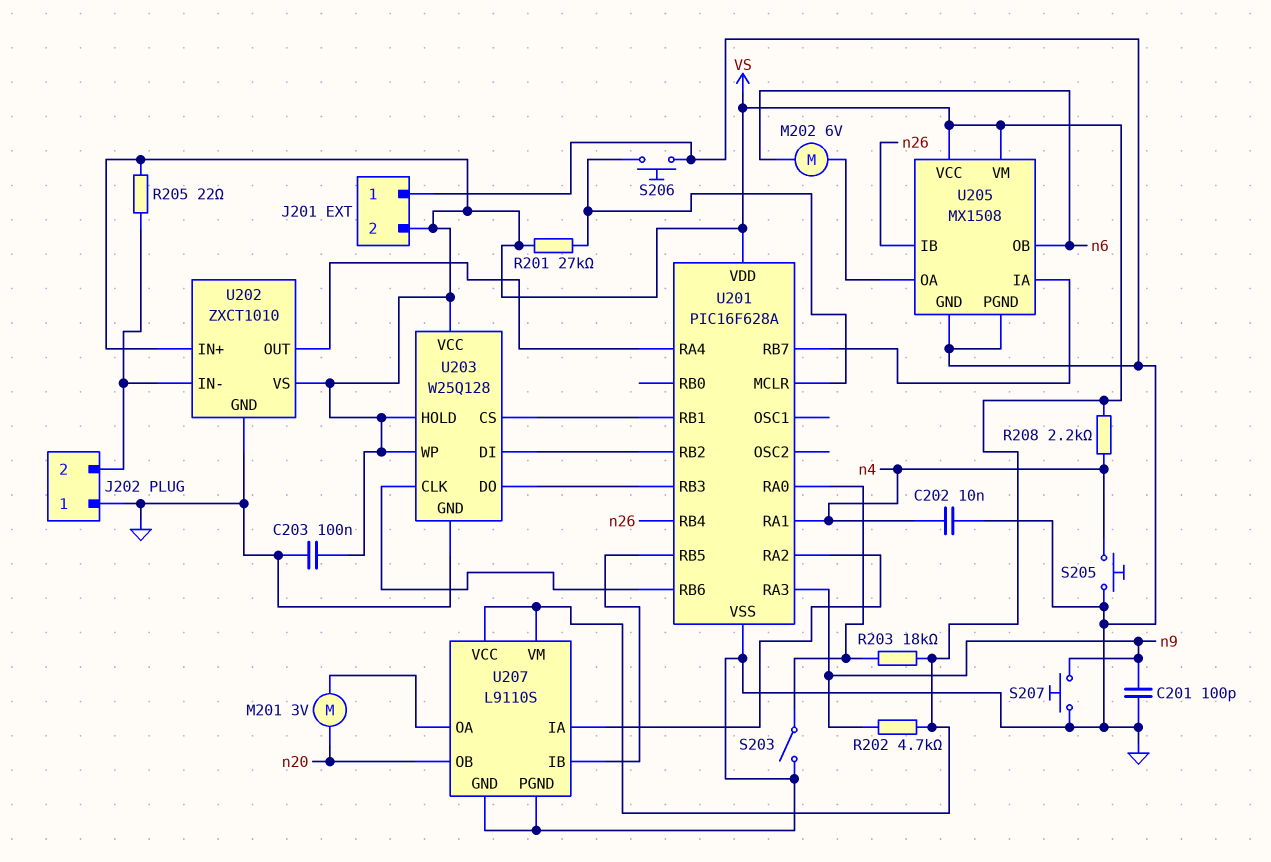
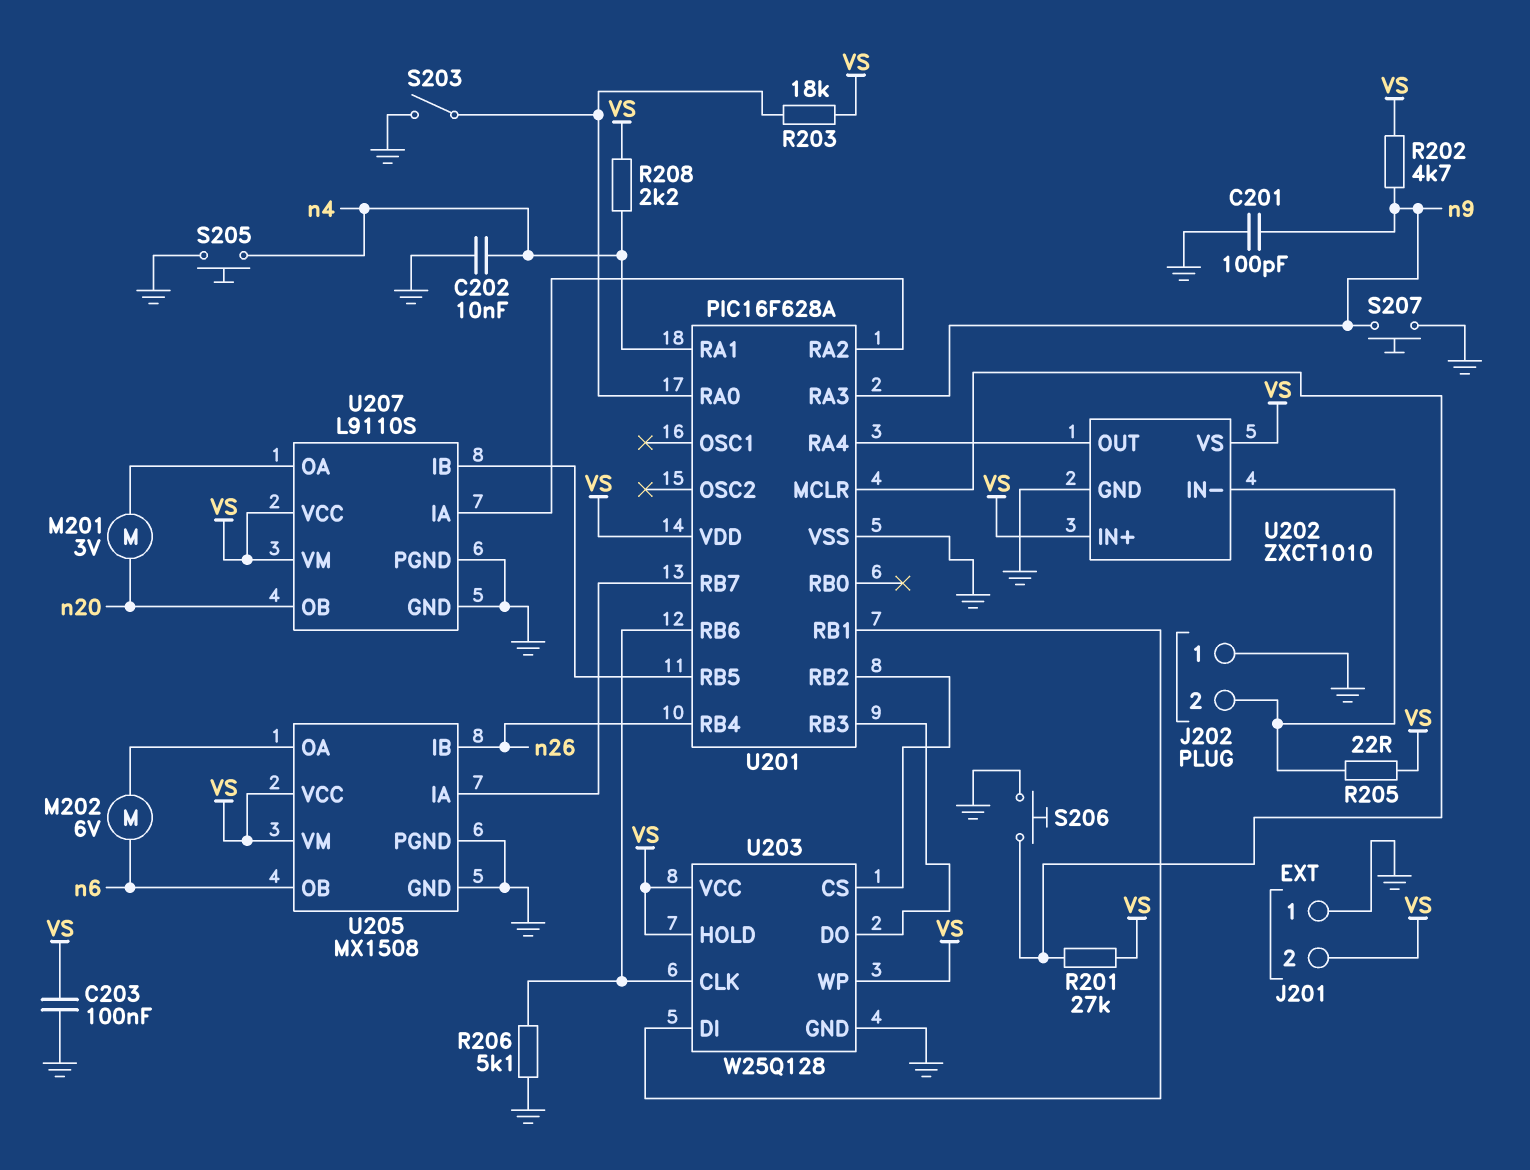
R206: none -> 5.1k (GND, U201/RB6)
U203 pin CS: U201/RB1 -> U201/RB2
U203 pin DI: U201/RB2 -> U201/RB1

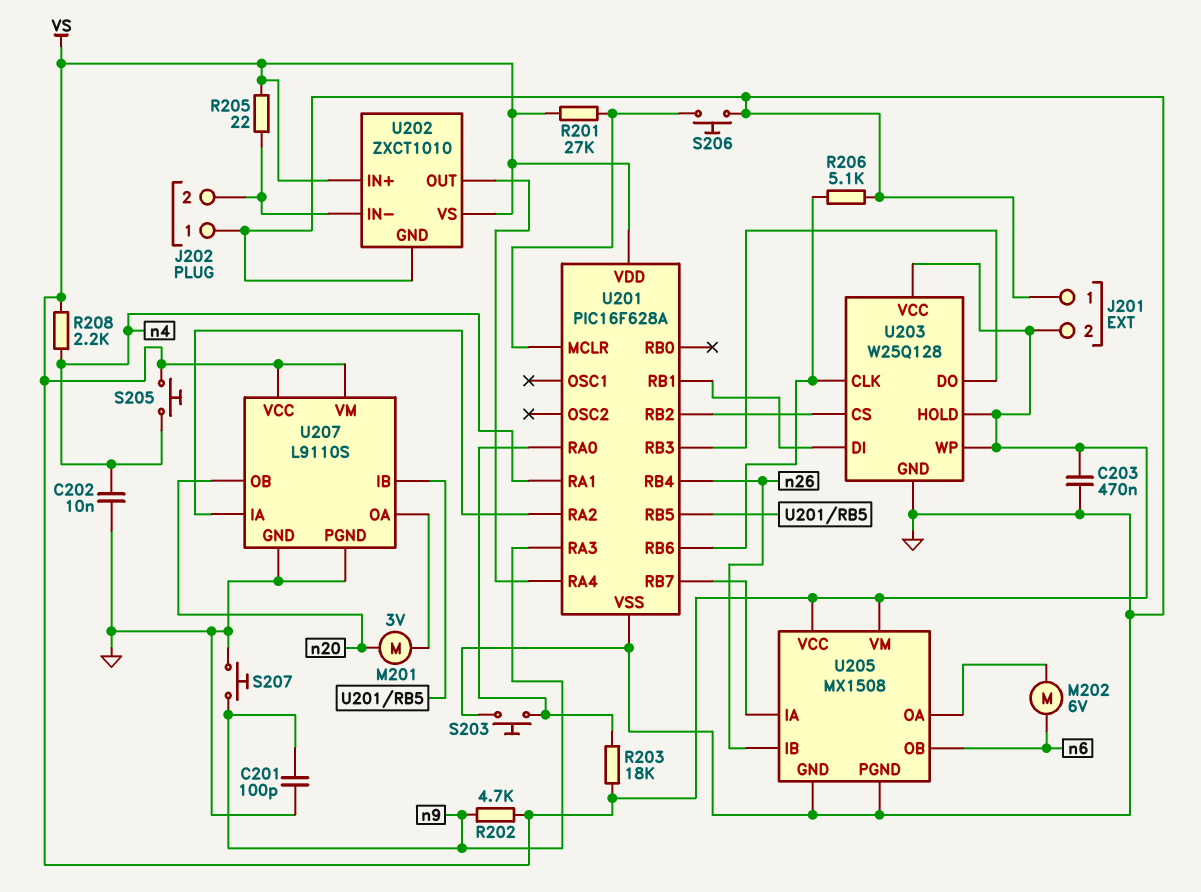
C203: 100nF (GND, VS) -> 470nF (GND, VS)
S203: switch (GND, U201/RA0) -> button (GND, U201/RA0)
S205: button (GND, n4) -> button (VS, n4)

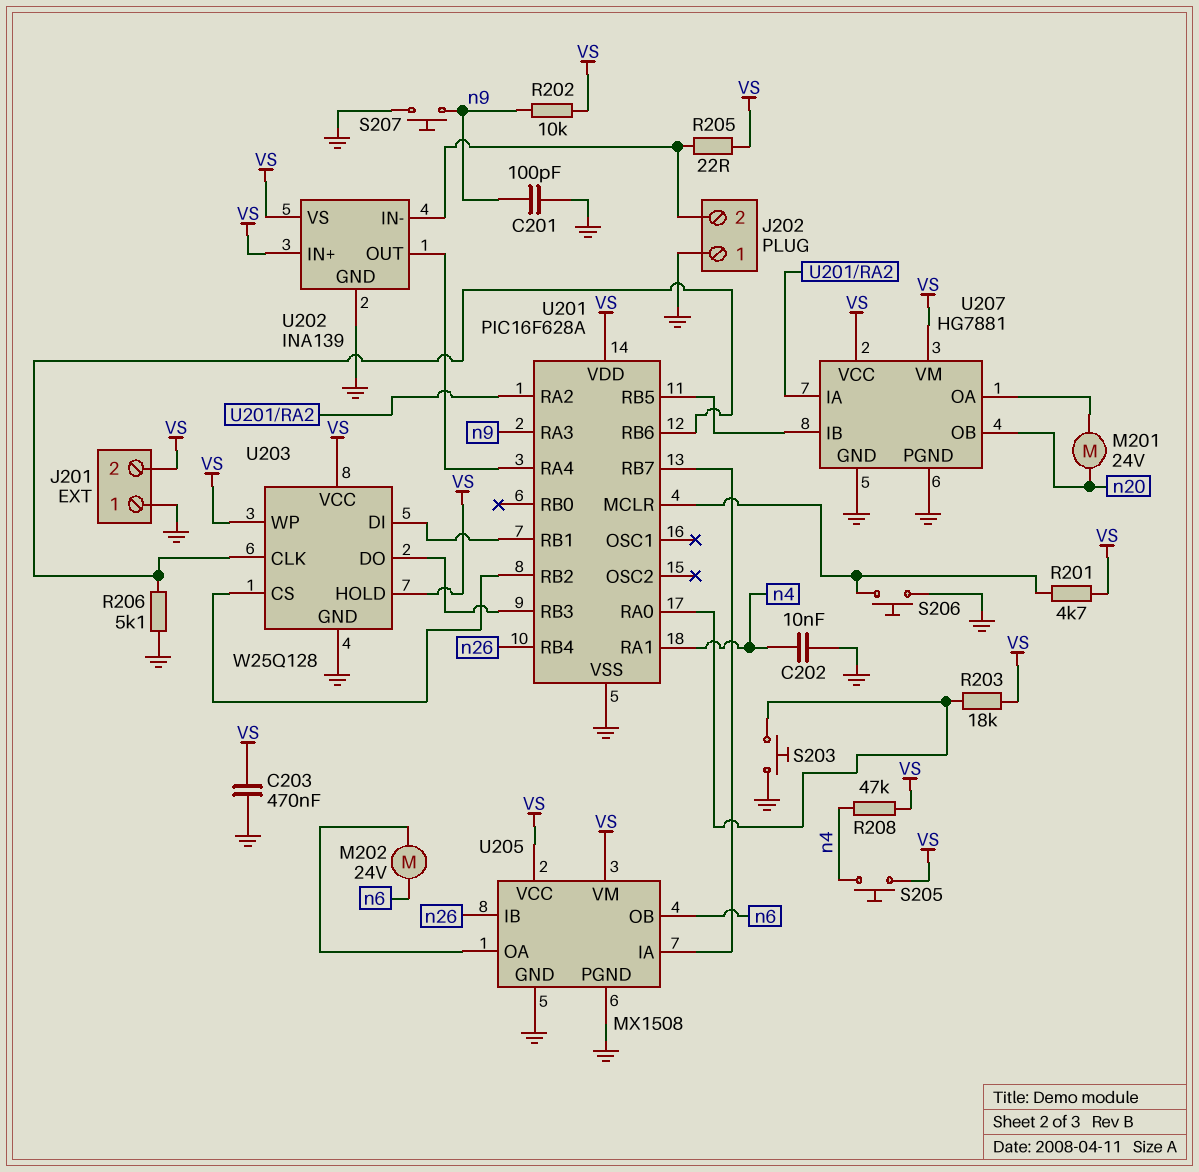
M201: motor 3V (U207/OA, n20) -> motor 24V (U207/OA, n20)
M202: motor 6V (U205/OA, n6) -> motor 24V (U205/OA, n6)
R201: 27k (U201/MCLR, VS) -> 4.7k (U201/MCLR, VS)
R202: 4.7k (VS, n9) -> 10k (VS, n9)
R208: 2.2k (VS, n4) -> 47k (VS, n4)
U202: ZXCT1010 -> INA139
U207: L9110S -> HG7881

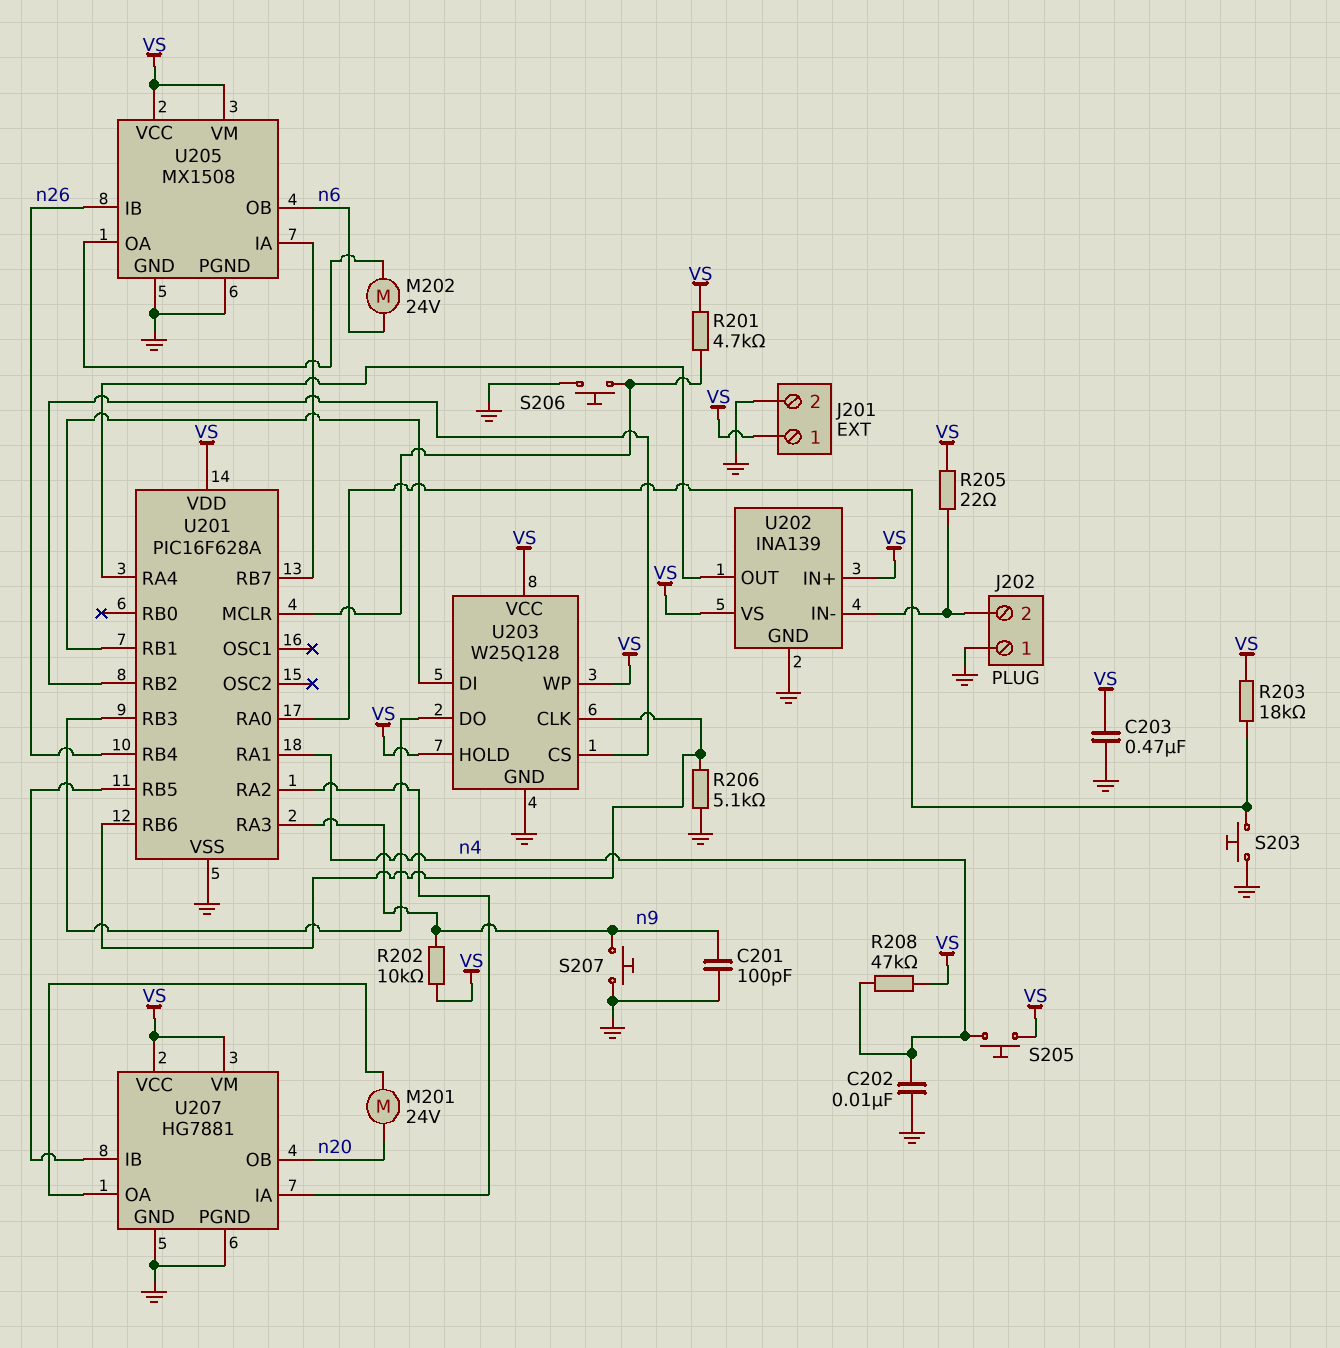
J201 pin 1: GND -> VS
J201 pin 2: VS -> GND

